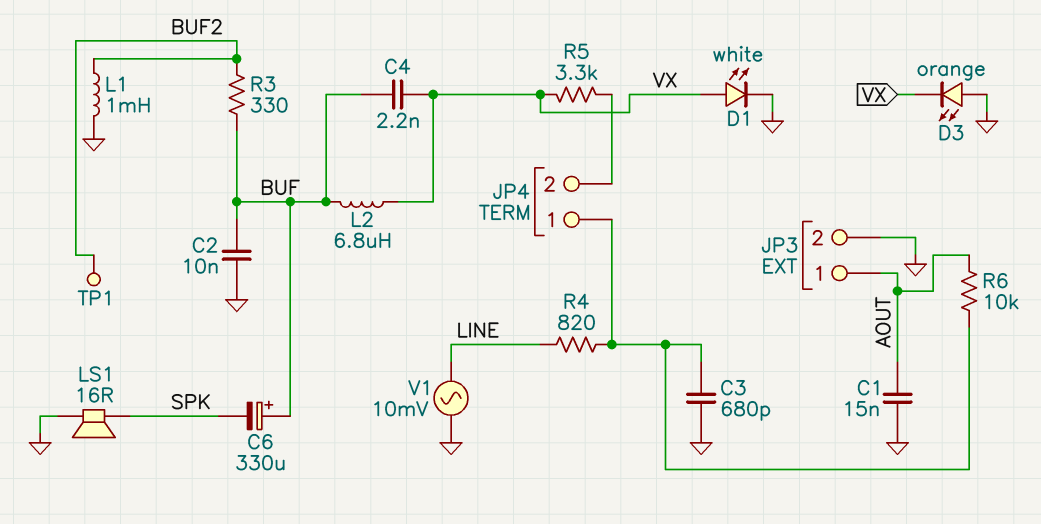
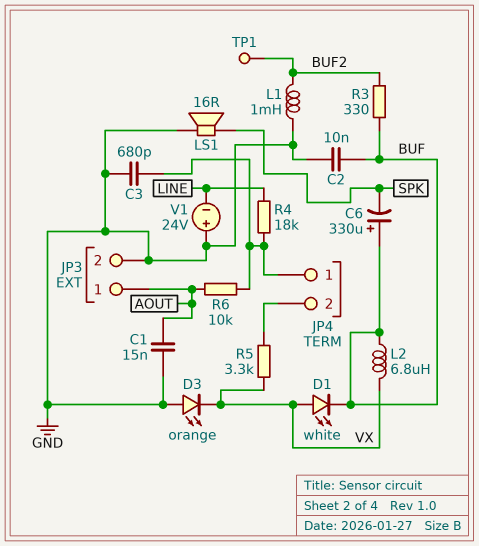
C4: 2.2nF (BUF, VX) -> none
D1: LED white (A VX, K GND) -> LED white (A VX, K BUF)
R4: 820 (JP4/1, LINE) -> 18k (JP4/1, LINE)
V1: AC 10mV (GND, LINE) -> 24V (plus GND, minus LINE)

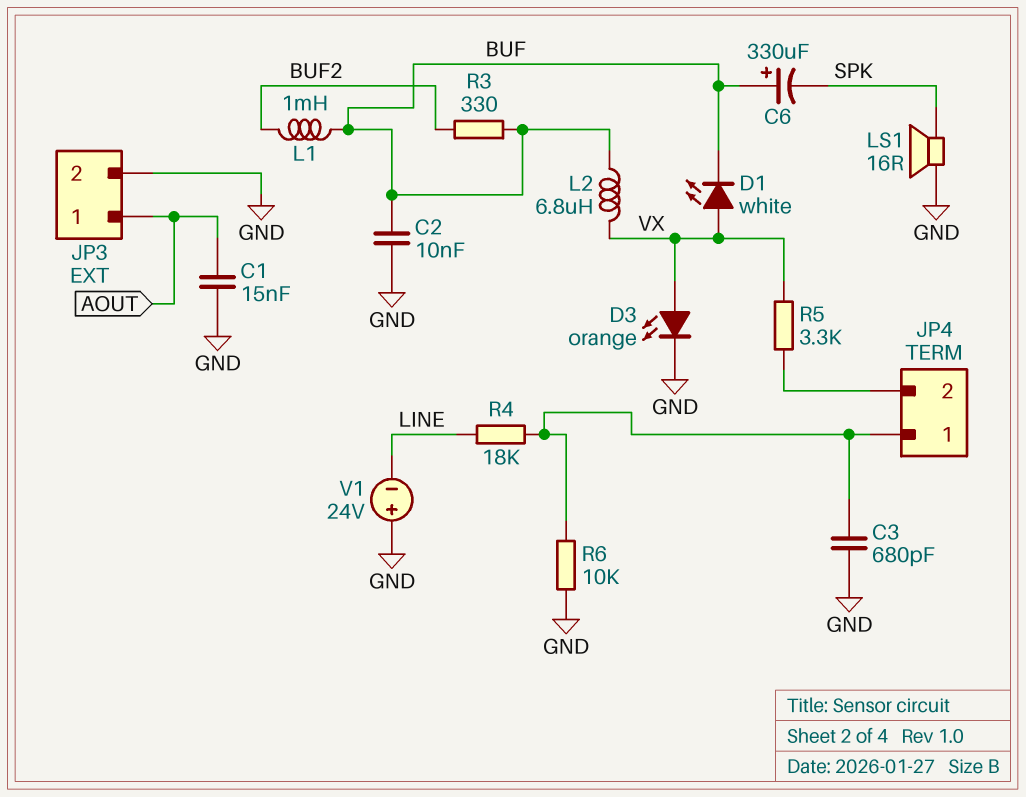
D3: LED orange (A GND, K VX) -> LED orange (A VX, K GND)
L1: 1mH (BUF2, GND) -> 1mH (BUF, BUF2)
R6: 10k (AOUT, JP4/1) -> 10k (GND, JP4/1)
TP1: test point (BUF2) -> none

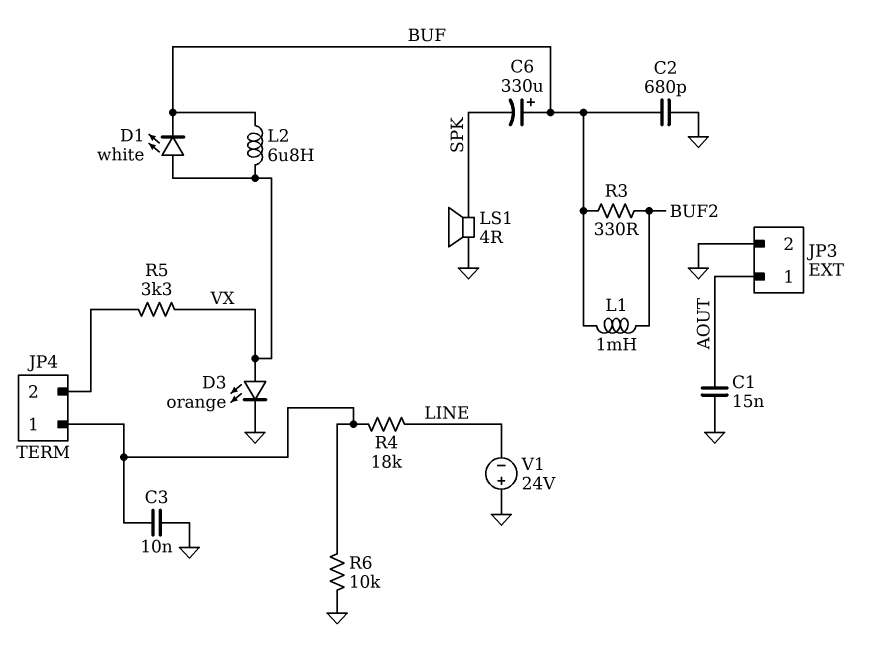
C2: 10nF (BUF, GND) -> 680pF (BUF, GND)
C3: 680pF (GND, JP4/1) -> 10nF (GND, JP4/1)
LS1: speaker 16R (GND, SPK) -> speaker 4R (GND, SPK)

